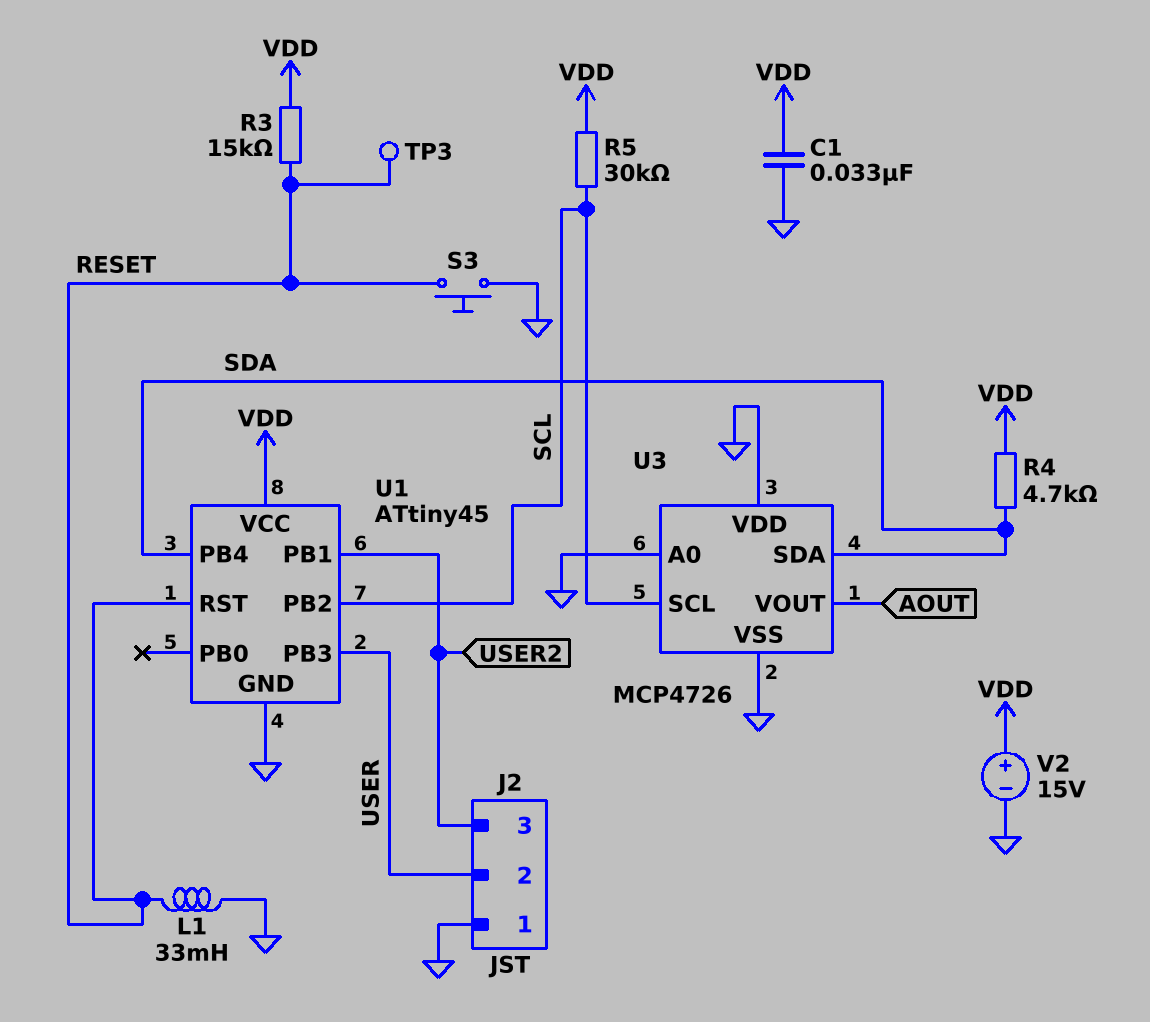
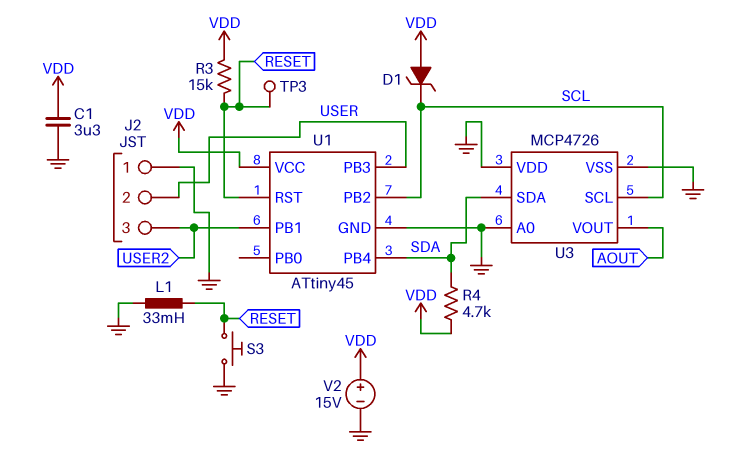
C1: 33nF (GND, VDD) -> 3.3uF (GND, VDD)
D1: none -> zener (A VDD, K SCL)
R5: 30k (SCL, VDD) -> none

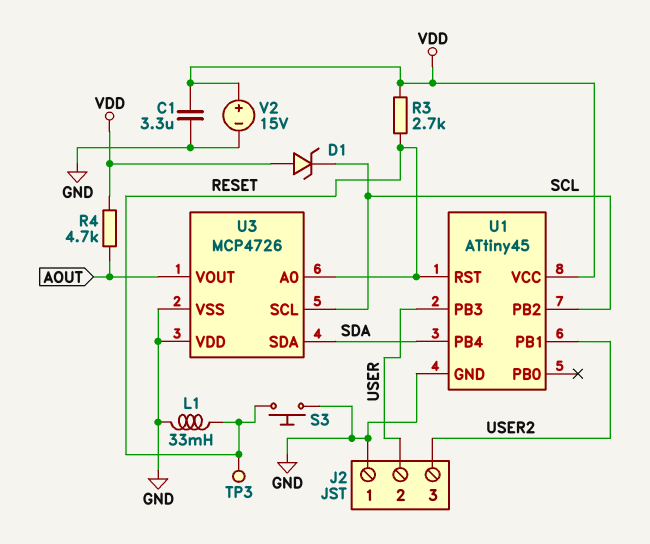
R3: 15k (RESET, VDD) -> 2.7k (RESET, VDD)
R4: 4.7k (SDA, VDD) -> 4.7k (AOUT, VDD)
U3 pin A0: GND -> RESET

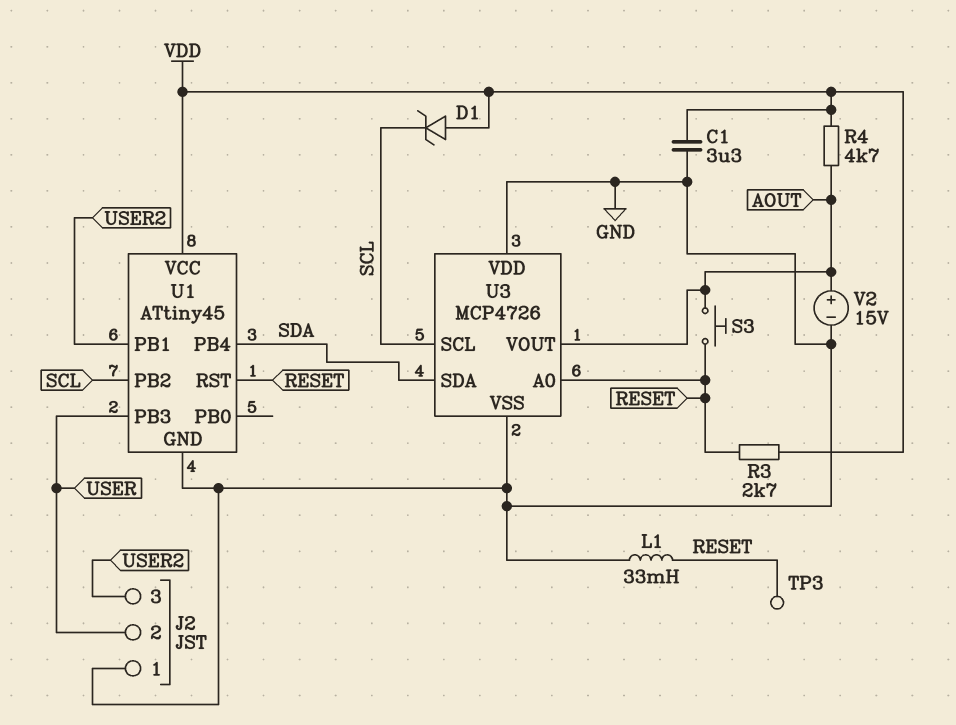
S3: button (GND, RESET) -> button (AOUT, RESET)
V2: 15V (plus VDD, minus GND) -> 15V (plus AOUT, minus GND)

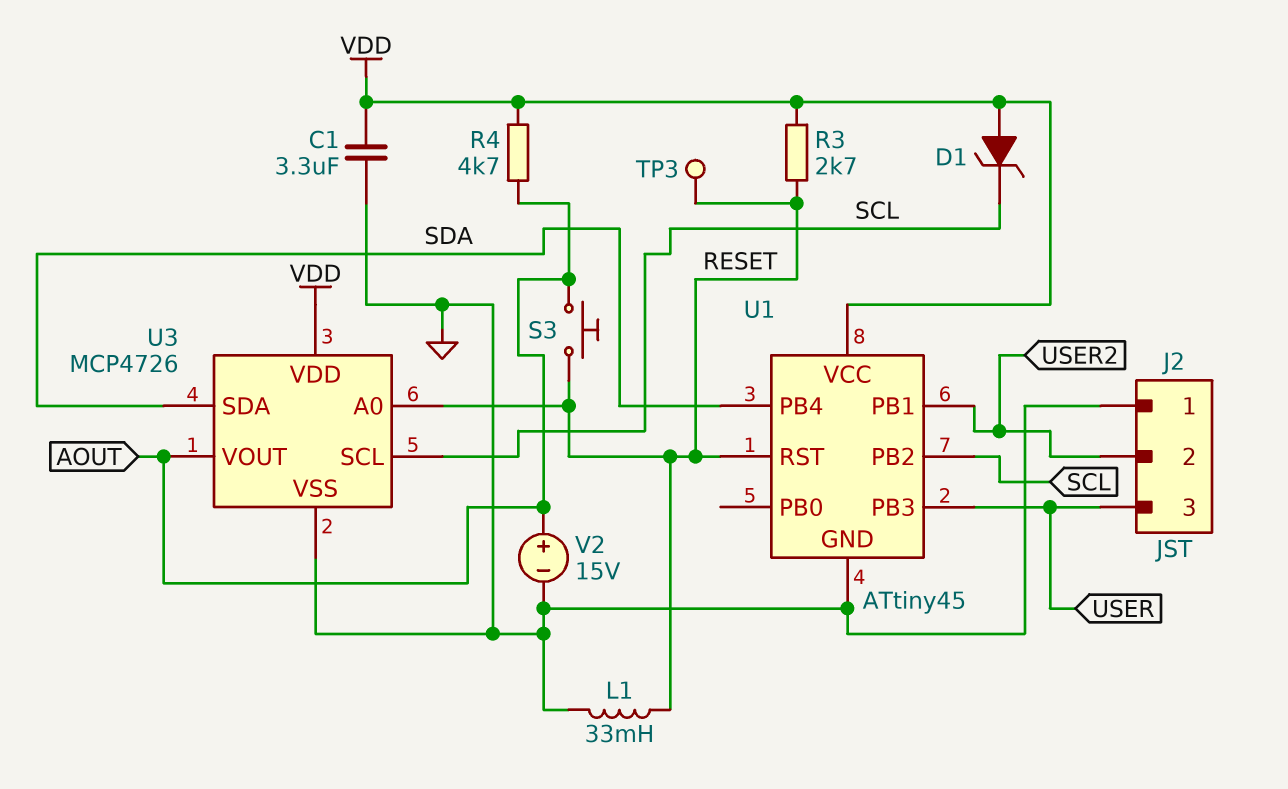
J2 pin 2: USER -> USER2
J2 pin 3: USER2 -> USER
U3 pin VDD: GND -> VDD

